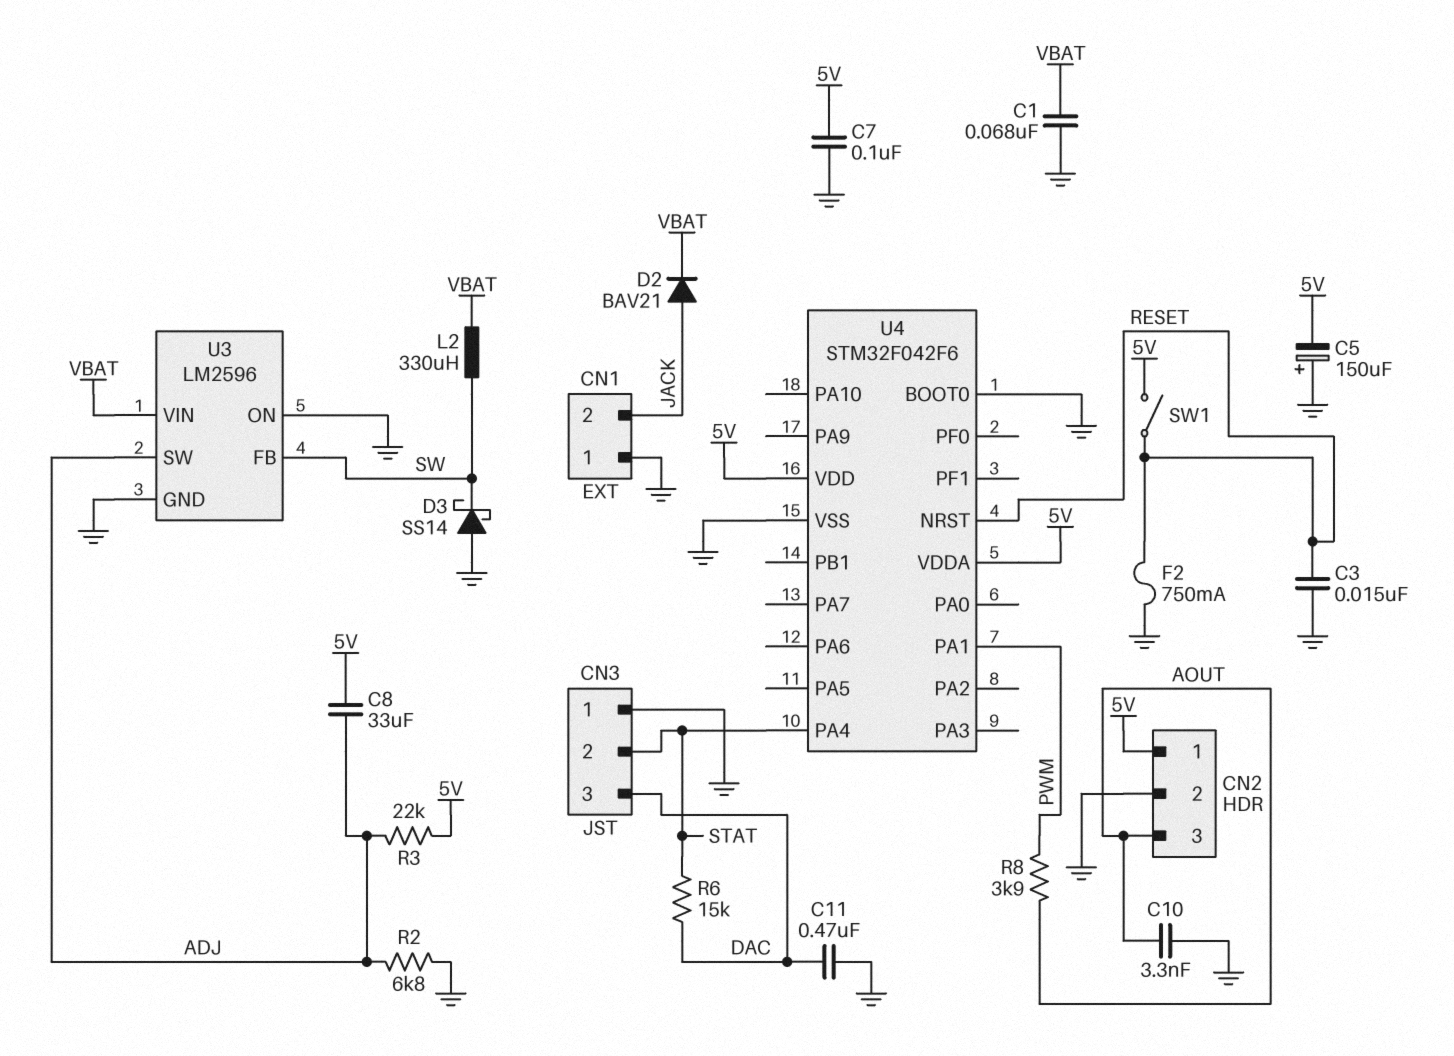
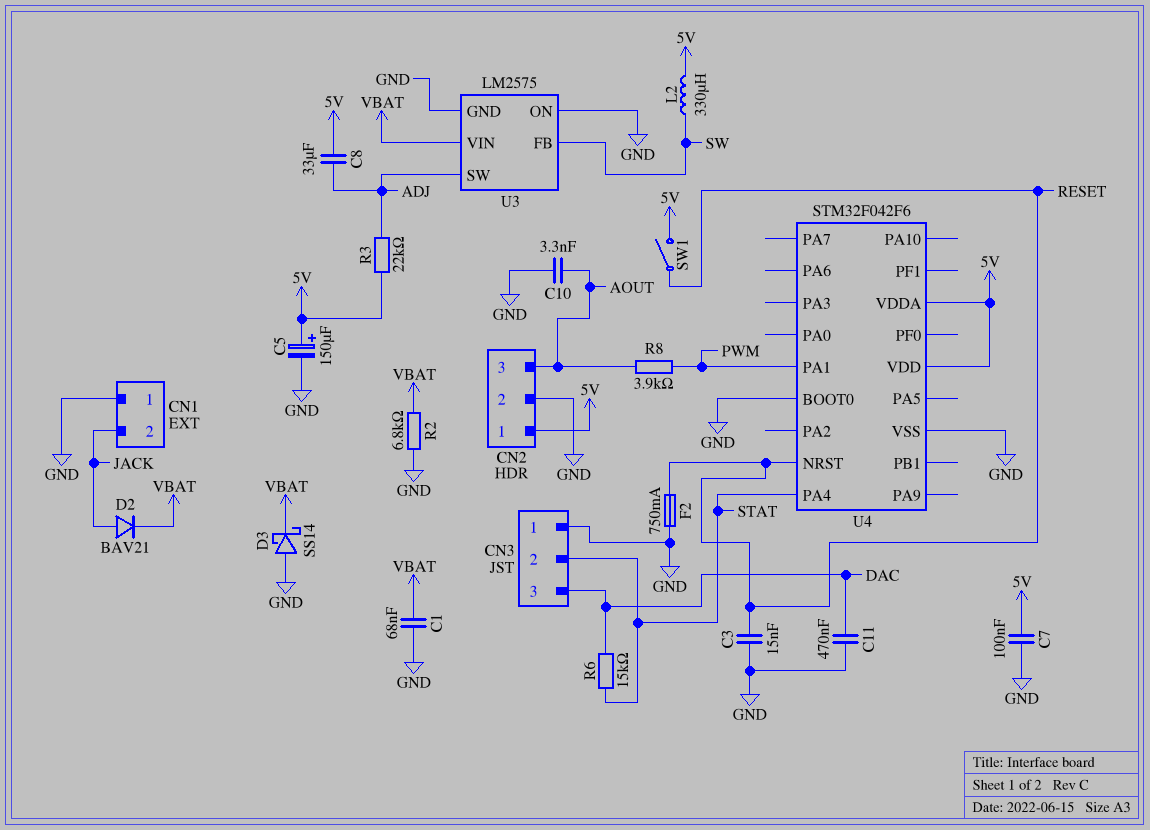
C5: 150uF (plus GND, minus 5V) -> 150uF (plus 5V, minus GND)
D3: schottky SS14 (A GND, K SW) -> schottky SS14 (A GND, K VBAT)
L2: 330uH (SW, VBAT) -> 330uH (5V, SW)
R2: 6.8k (ADJ, GND) -> 6.8k (GND, VBAT)
U3: LM2596 -> LM2575

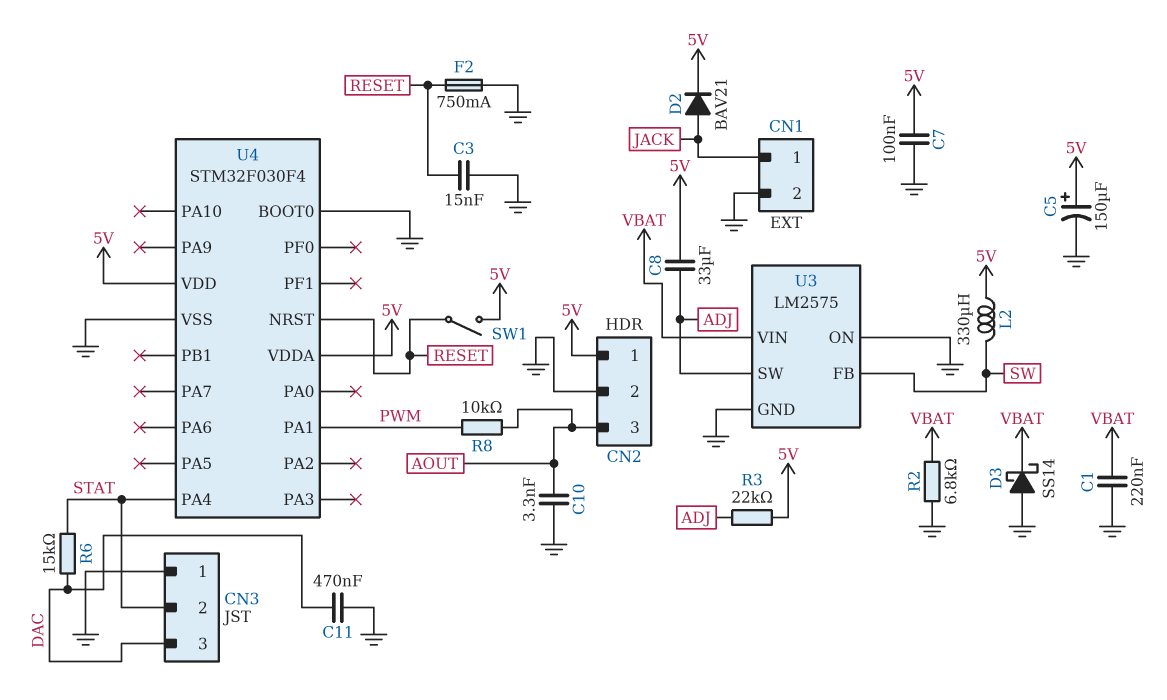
C1: 68nF (GND, VBAT) -> 220nF (GND, VBAT)
CN1 pin 1: GND -> JACK
CN1 pin 2: JACK -> GND
D2: diode BAV21 (A JACK, K VBAT) -> diode BAV21 (A JACK, K 5V)
R8: 3.9k (AOUT, PWM) -> 10k (AOUT, PWM)
U4: STM32F042F6 -> STM32F030F4

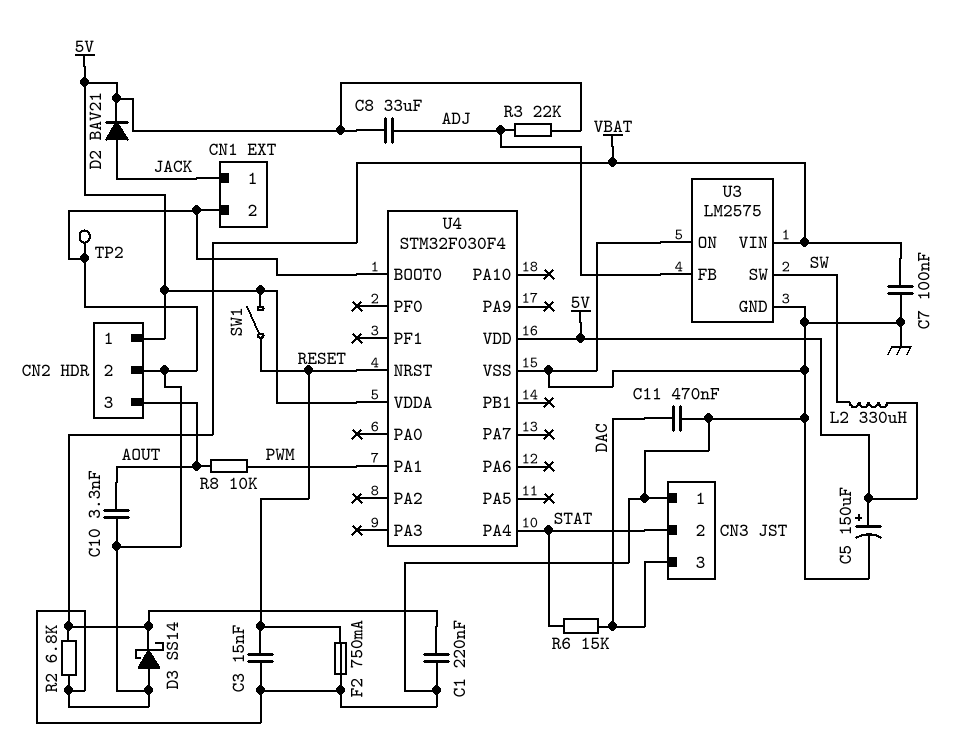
C7: 100nF (5V, GND) -> 100nF (GND, VBAT)
TP2: none -> test point (GND)
U3 pin FB: SW -> ADJ
U3 pin SW: ADJ -> SW

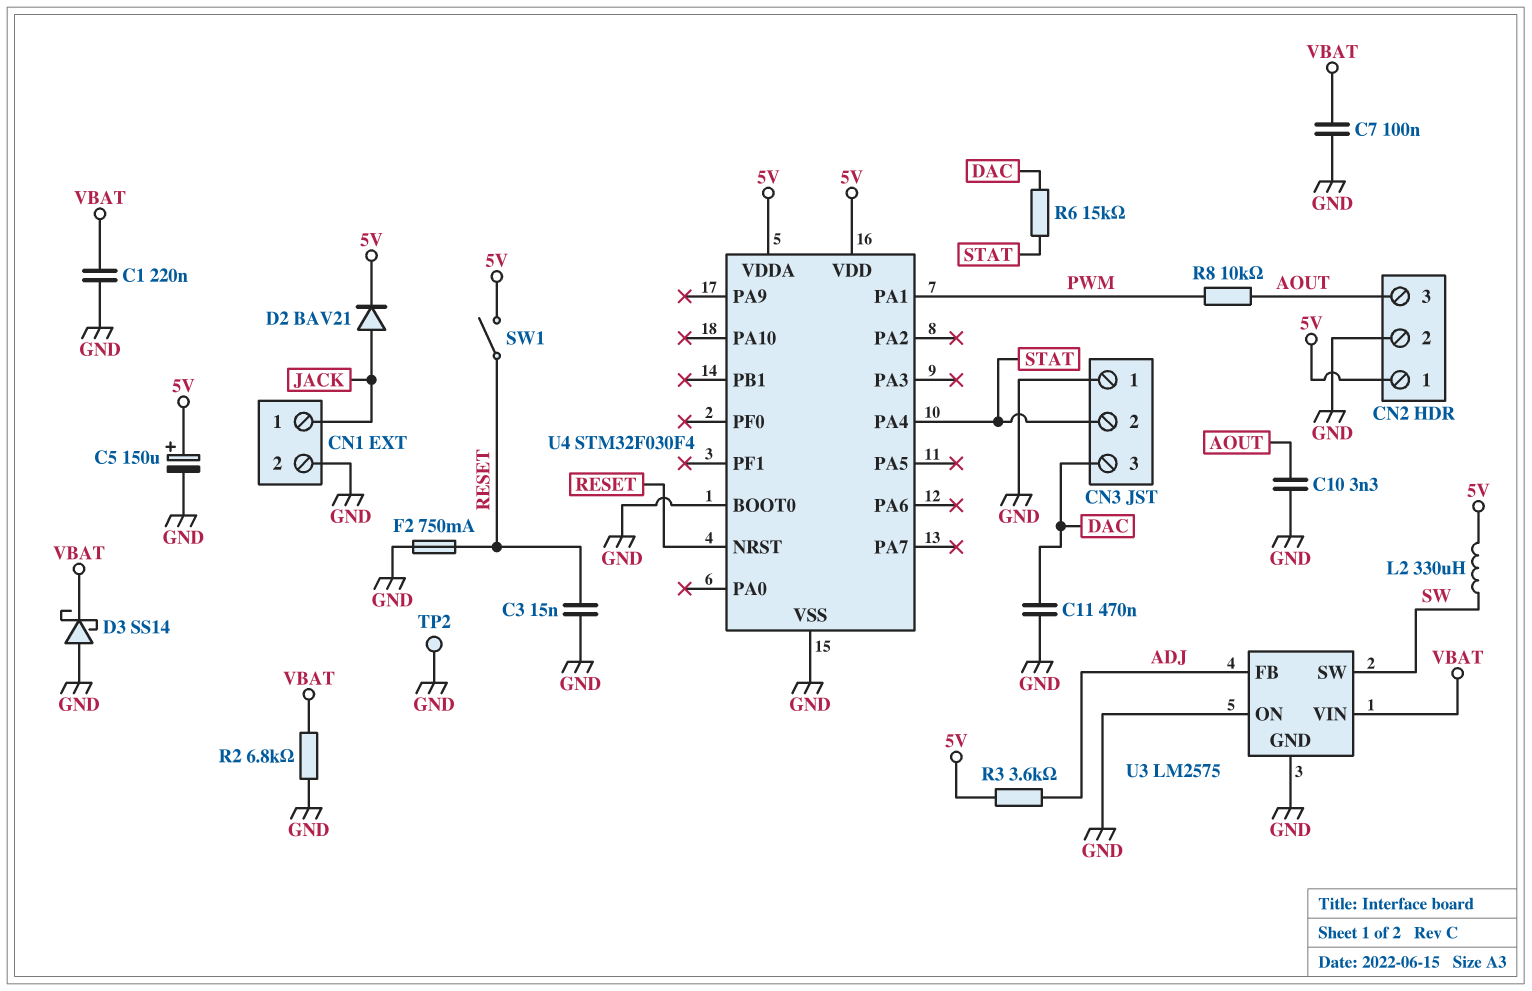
C8: 33uF (5V, ADJ) -> none
R3: 22k (5V, ADJ) -> 3.6k (5V, ADJ)

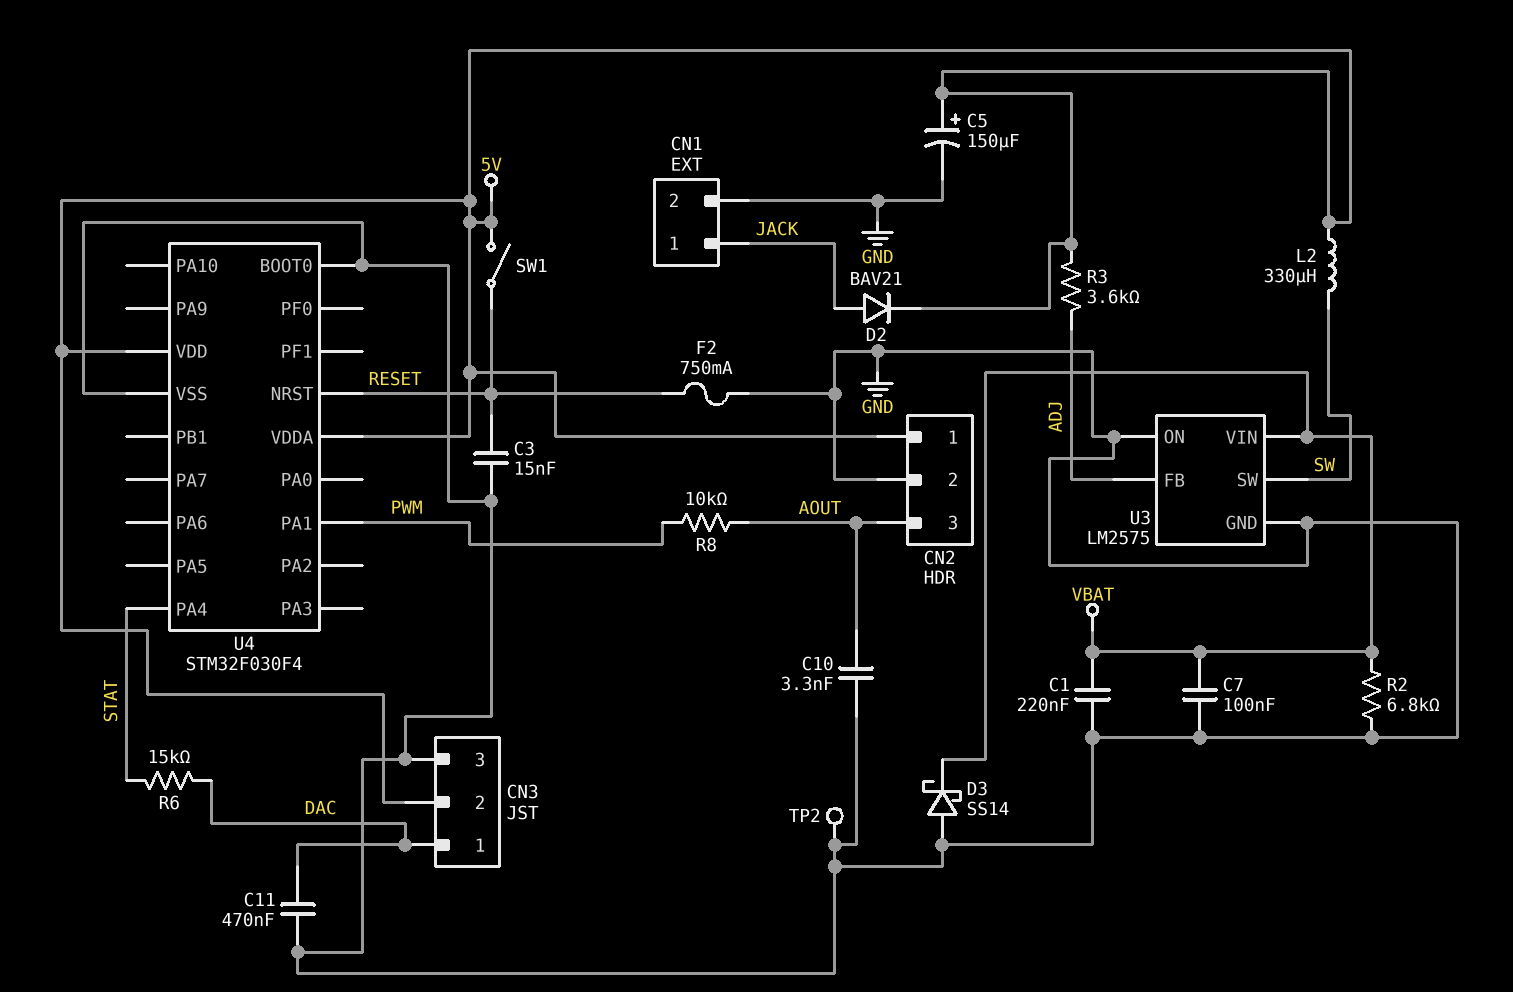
CN3 pin 1: GND -> DAC
CN3 pin 2: STAT -> 5V
CN3 pin 3: DAC -> GND

